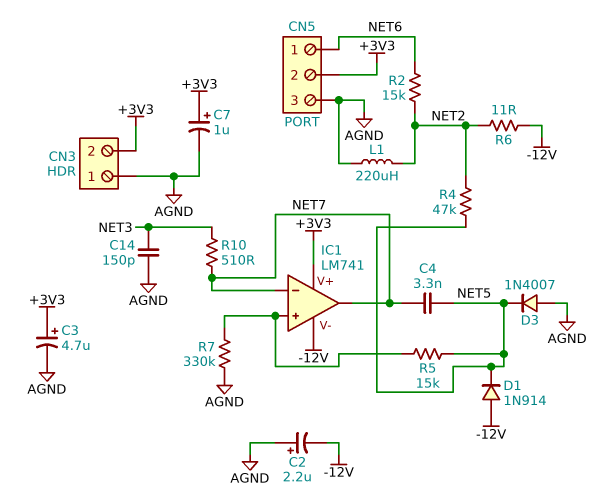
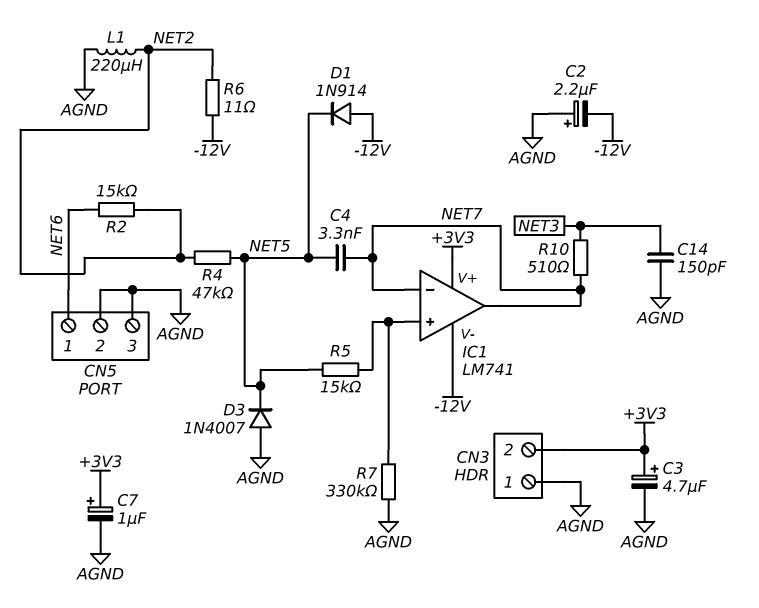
CN5 pin 2: +3V3 -> AGND

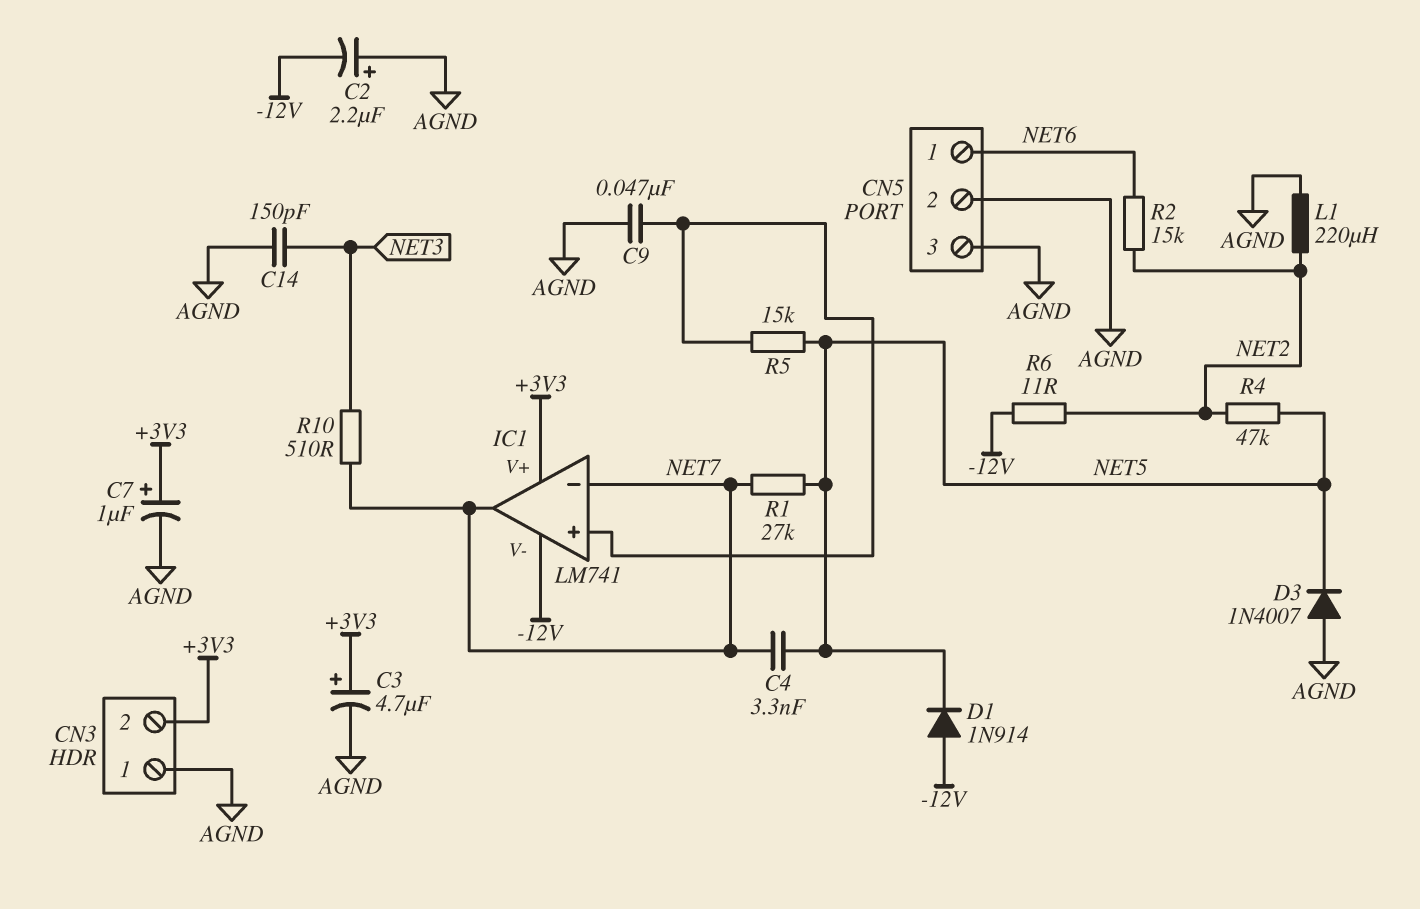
C9: none -> 47nF (AGND, IC1/in+)
R1: none -> 27k (NET5, NET7)
R7: 330k (AGND, IC1/in+) -> none

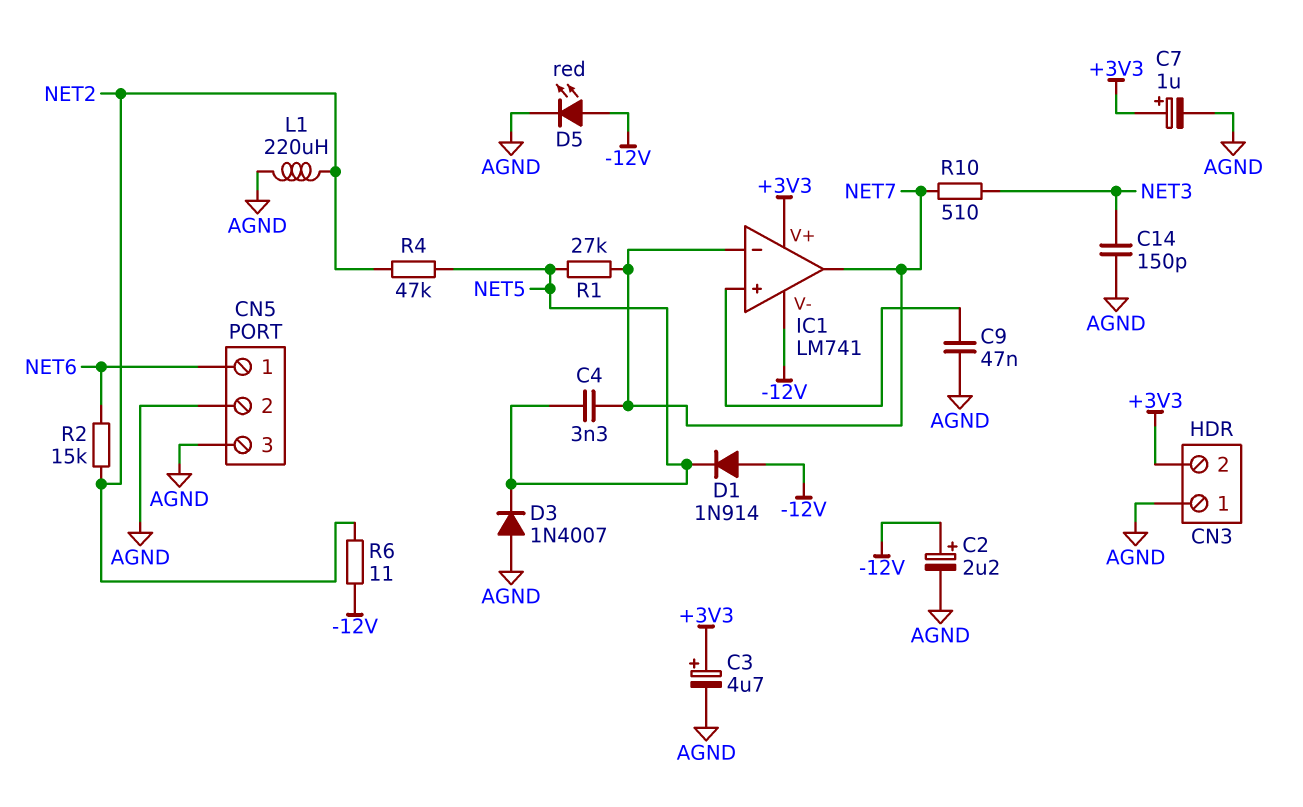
C2: 2.2uF (plus AGND, minus -12V) -> 2.2uF (plus -12V, minus AGND)
D5: none -> LED red (A -12V, K AGND)
R5: 15k (IC1/in+, NET5) -> none

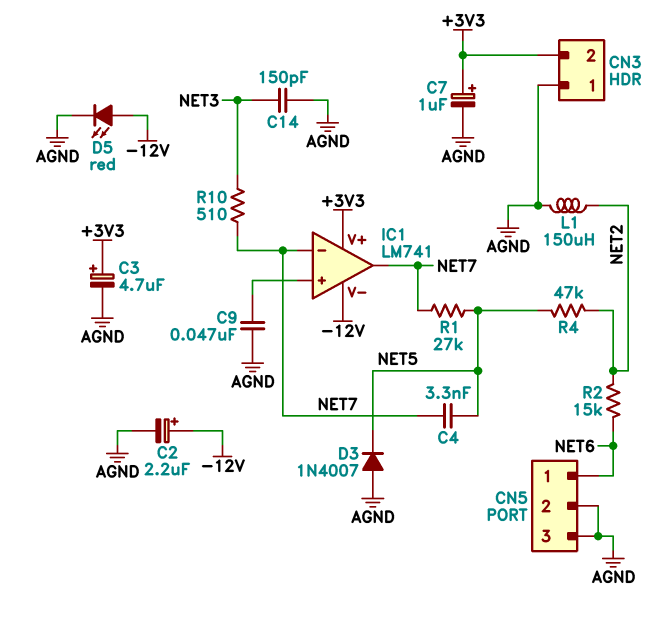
D1: diode 1N914 (A -12V, K NET5) -> none
L1: 220uH (AGND, NET2) -> 150uH (AGND, NET2)
R6: 11 (-12V, NET2) -> none

